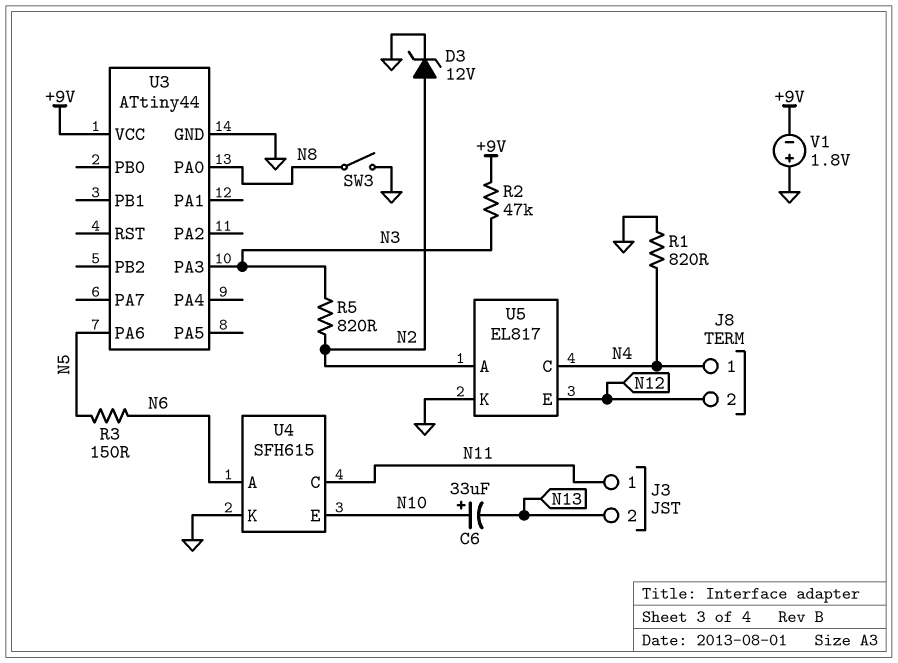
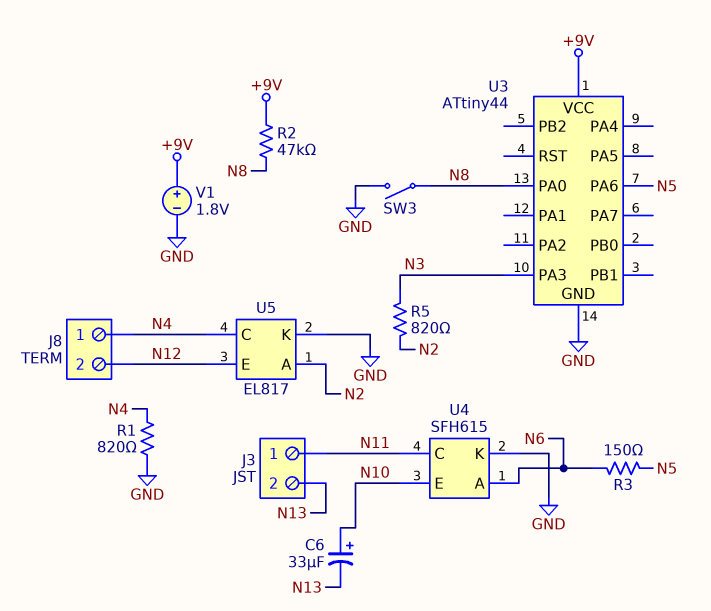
D3: zener 12V (A N2, K GND) -> none
R2: 47k (+9V, N3) -> 47k (+9V, N8)
V1: 1.8V (plus GND, minus +9V) -> 1.8V (plus +9V, minus GND)

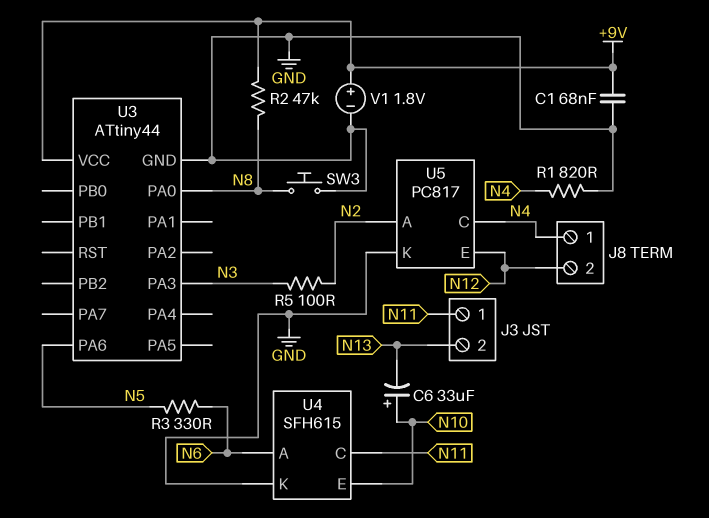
C1: none -> 68nF (+9V, GND)
R3: 150 (N5, N6) -> 330 (N5, N6)
R5: 820 (N2, N3) -> 100 (N2, N3)
SW3: switch (GND, N8) -> button (GND, N8)
U5: EL817 -> PC817

